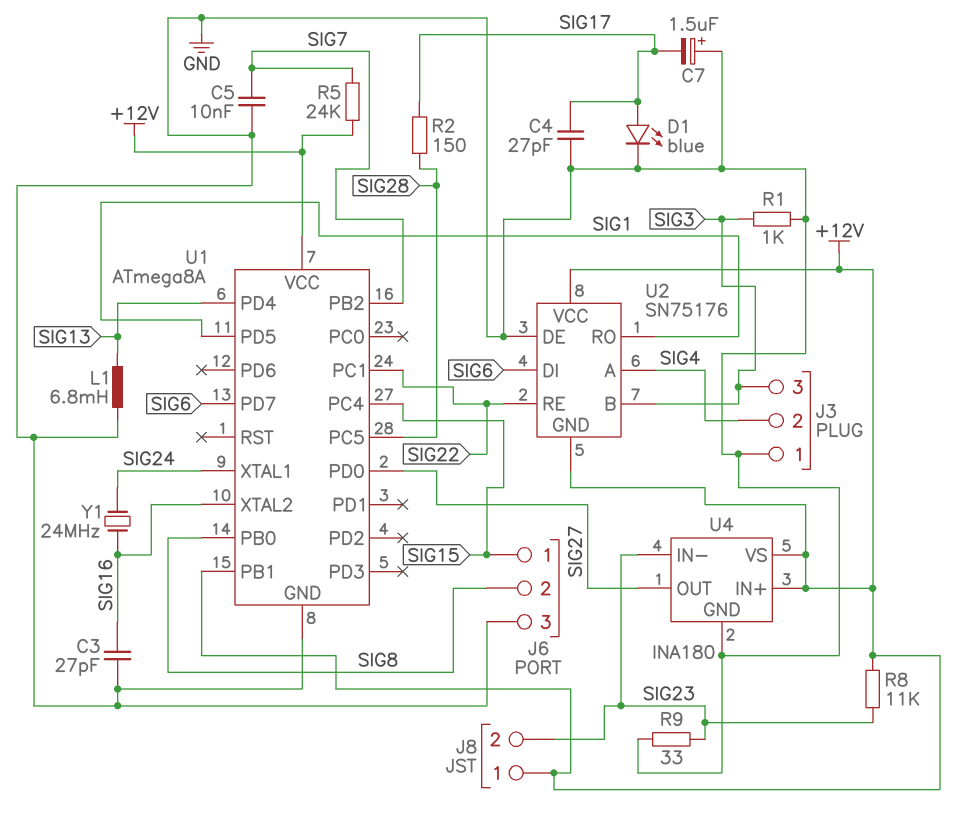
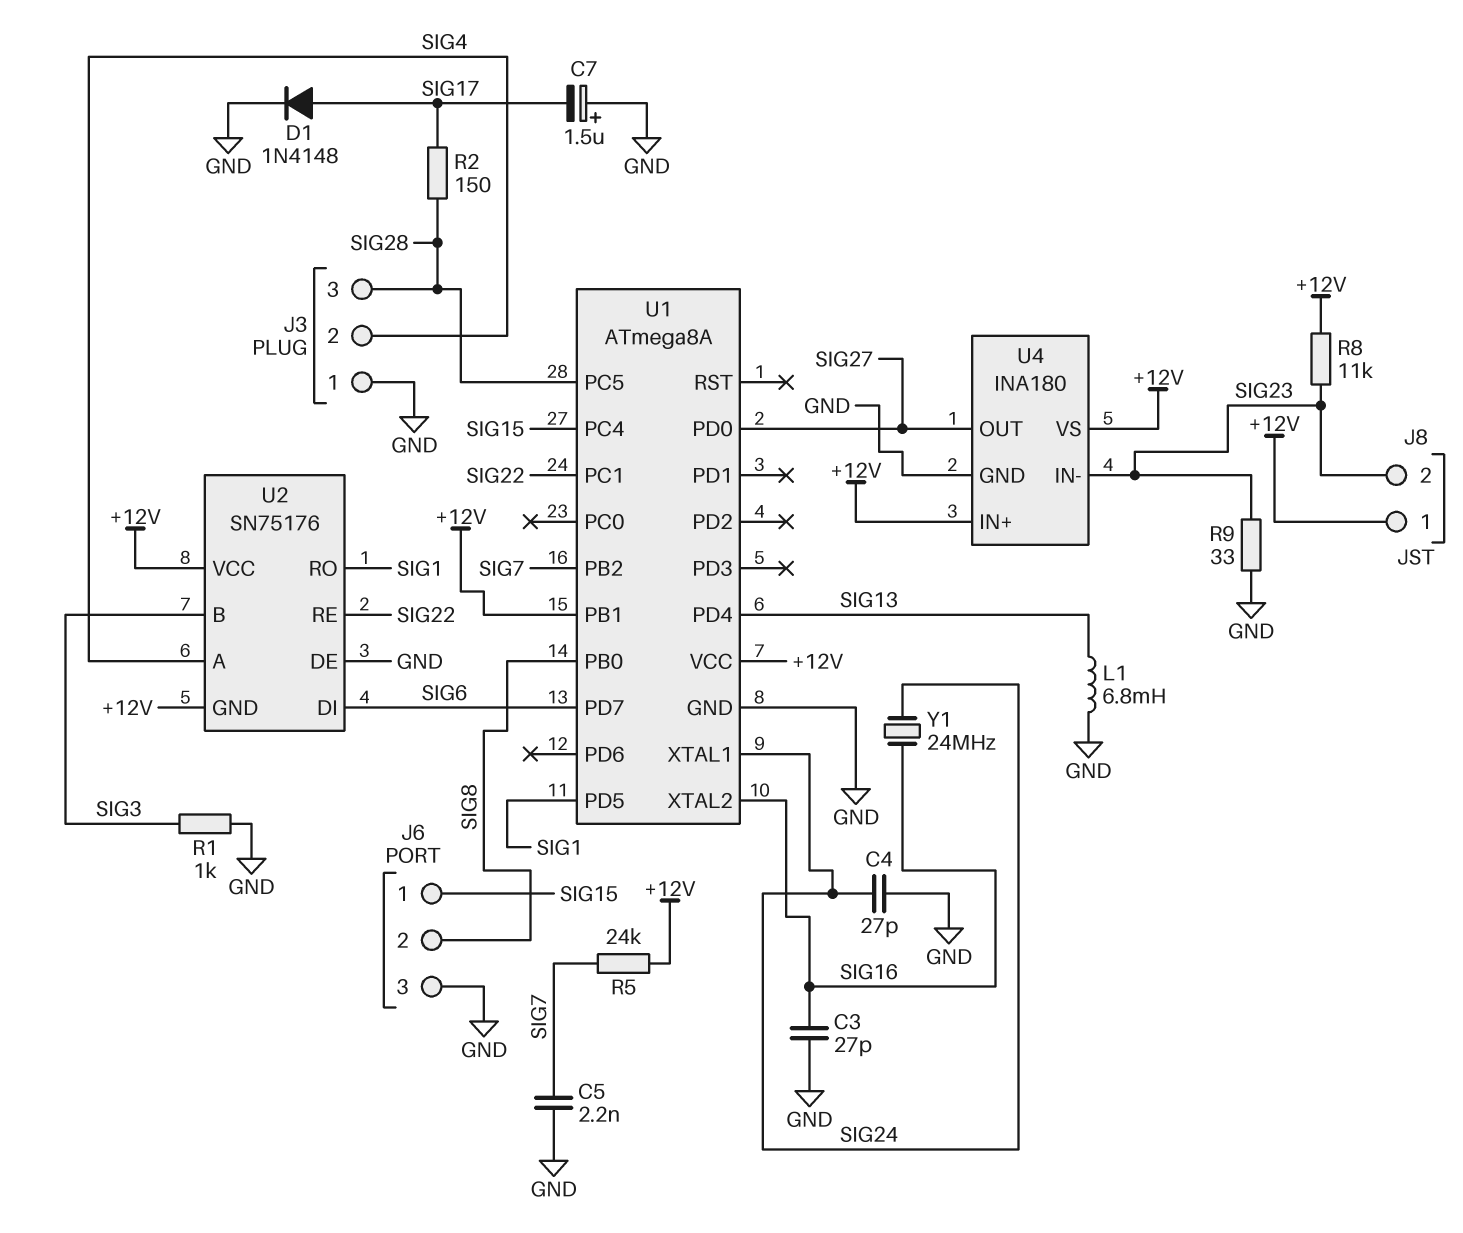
C4: 27pF (GND, SIG17) -> 27pF (GND, SIG24)
C5: 10nF (GND, SIG7) -> 2.2nF (GND, SIG7)
D1: LED blue (A SIG17, K GND) -> diode 1N4148 (A SIG17, K GND)
J3 pin 3: SIG3 -> SIG28

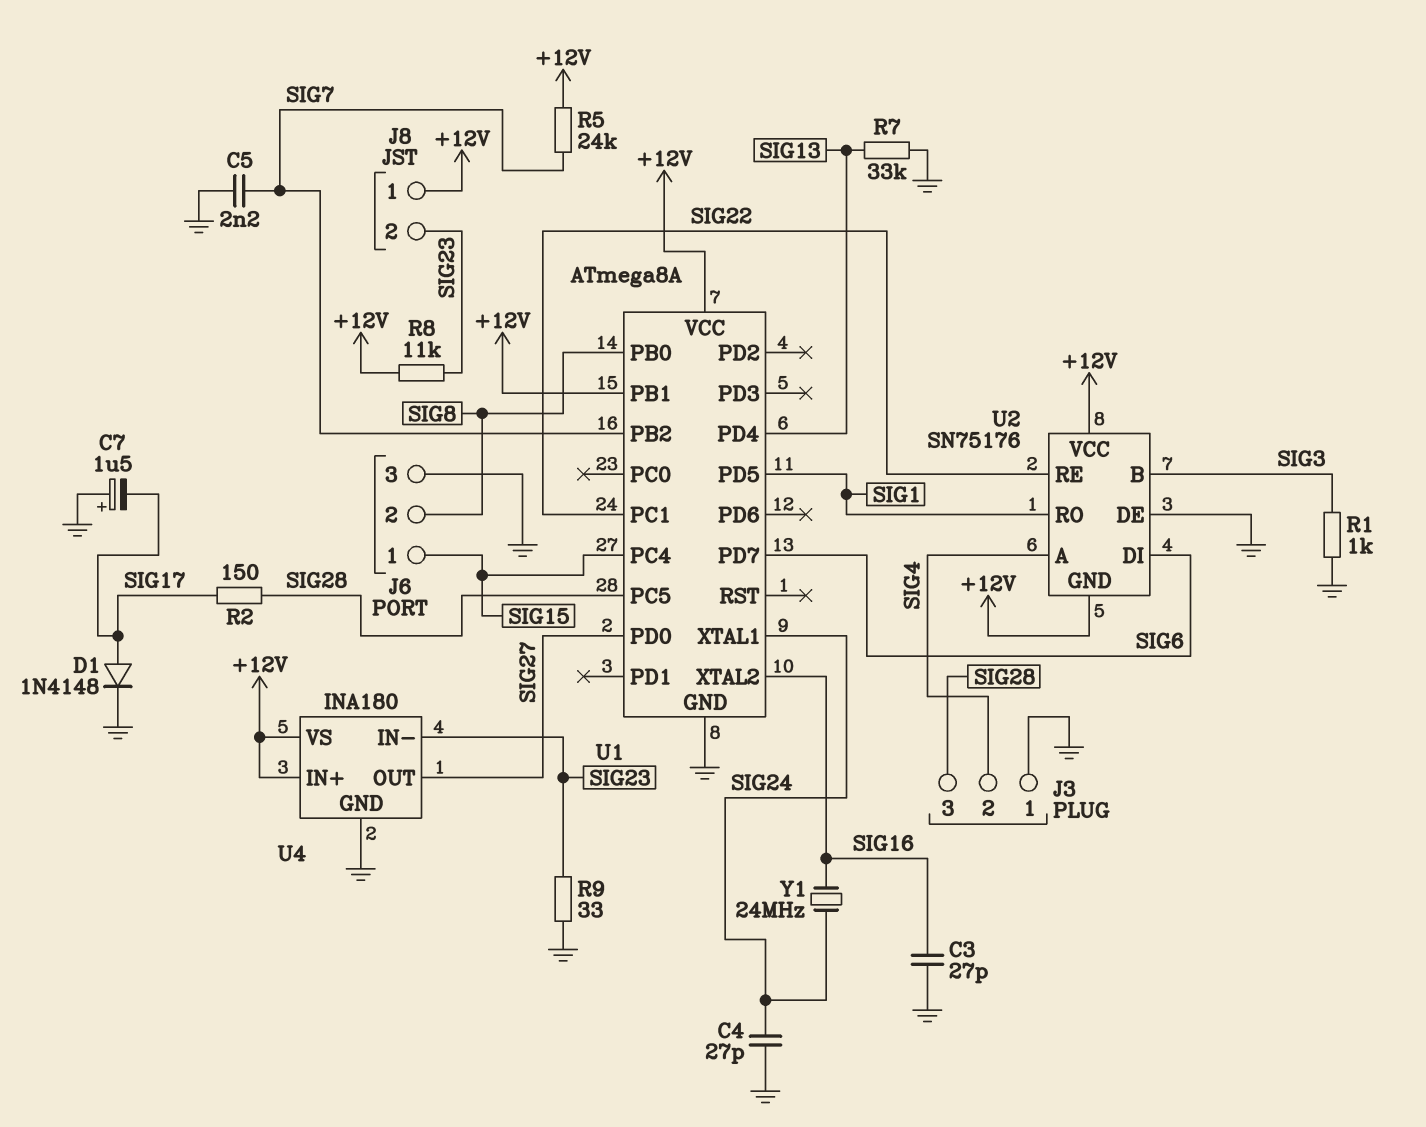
L1: 6.8mH (GND, SIG13) -> none
R7: none -> 33k (GND, SIG13)

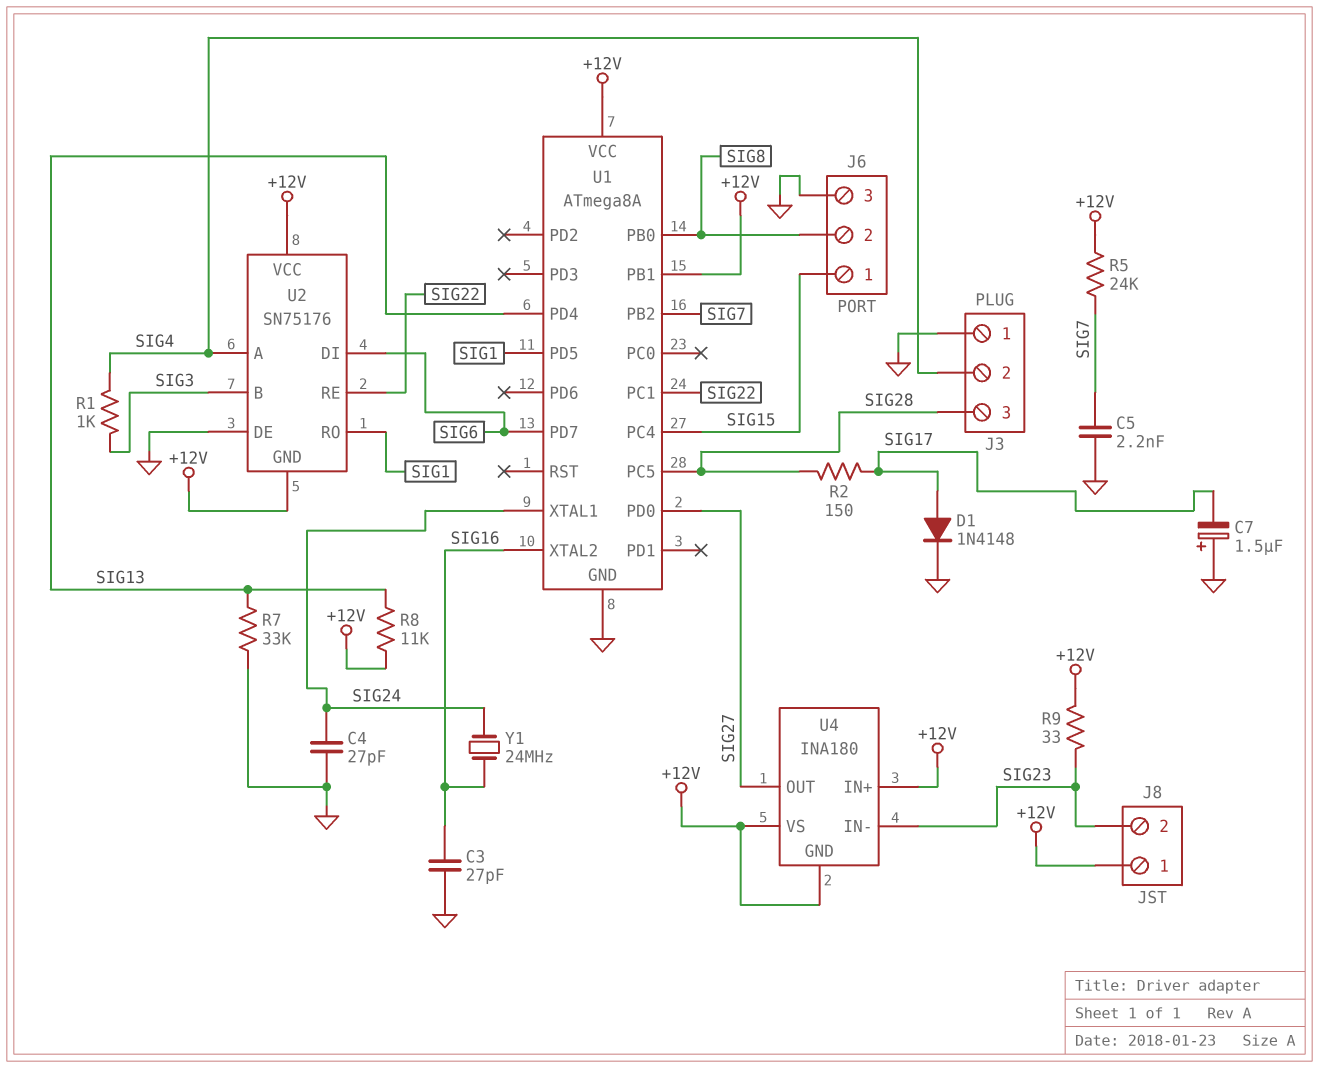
R1: 1k (GND, SIG3) -> 1k (SIG3, SIG4)
R8: 11k (+12V, SIG23) -> 11k (+12V, SIG13)
R9: 33 (GND, SIG23) -> 33 (+12V, SIG23)
U4 pin GND: GND -> +12V

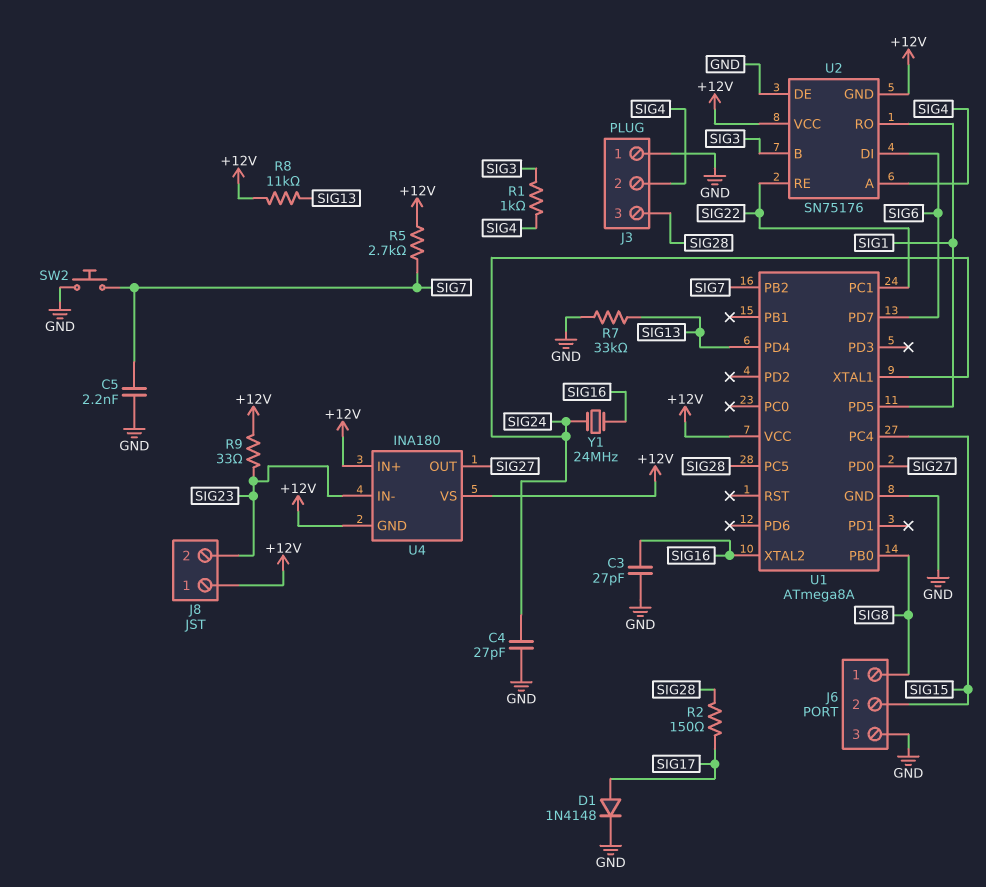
C7: 1.5uF (plus GND, minus SIG17) -> none
J6 pin 1: SIG15 -> SIG8
J6 pin 2: SIG8 -> SIG15
R5: 24k (+12V, SIG7) -> 2.7k (+12V, SIG7)
SW2: none -> button (GND, SIG7)
U1 pin PB1: +12V -> none

